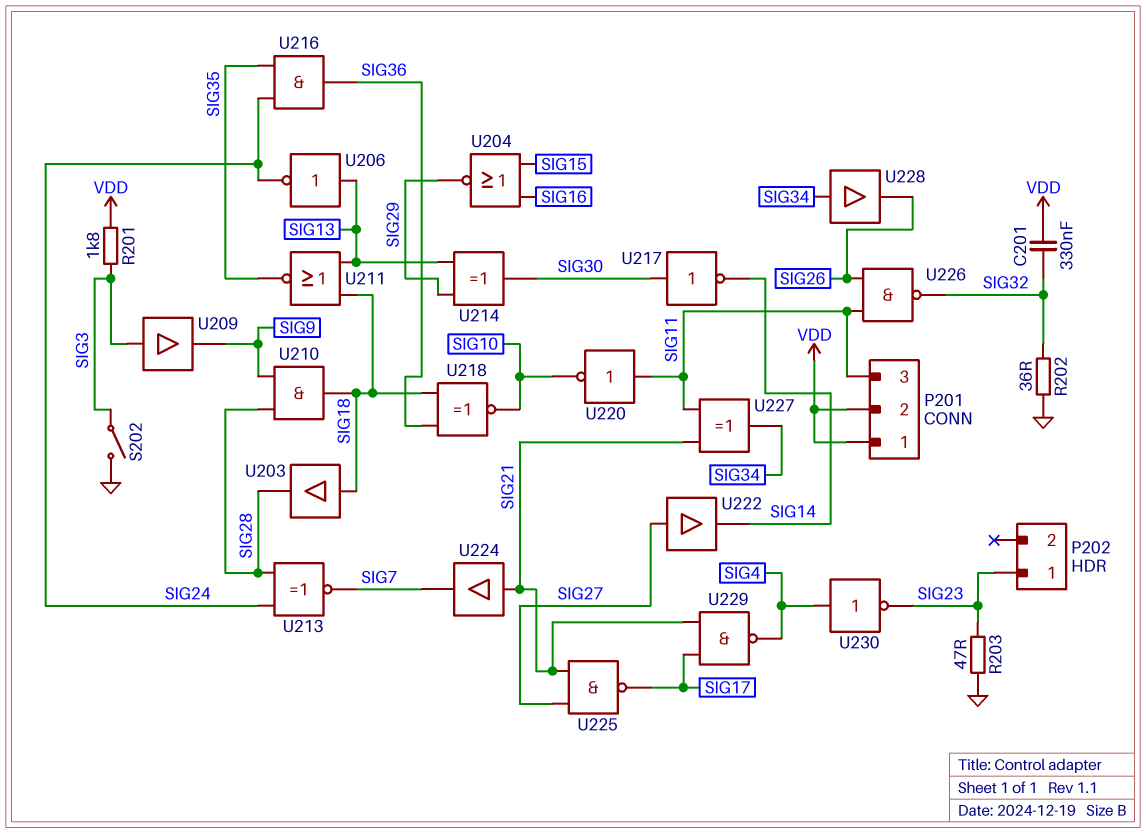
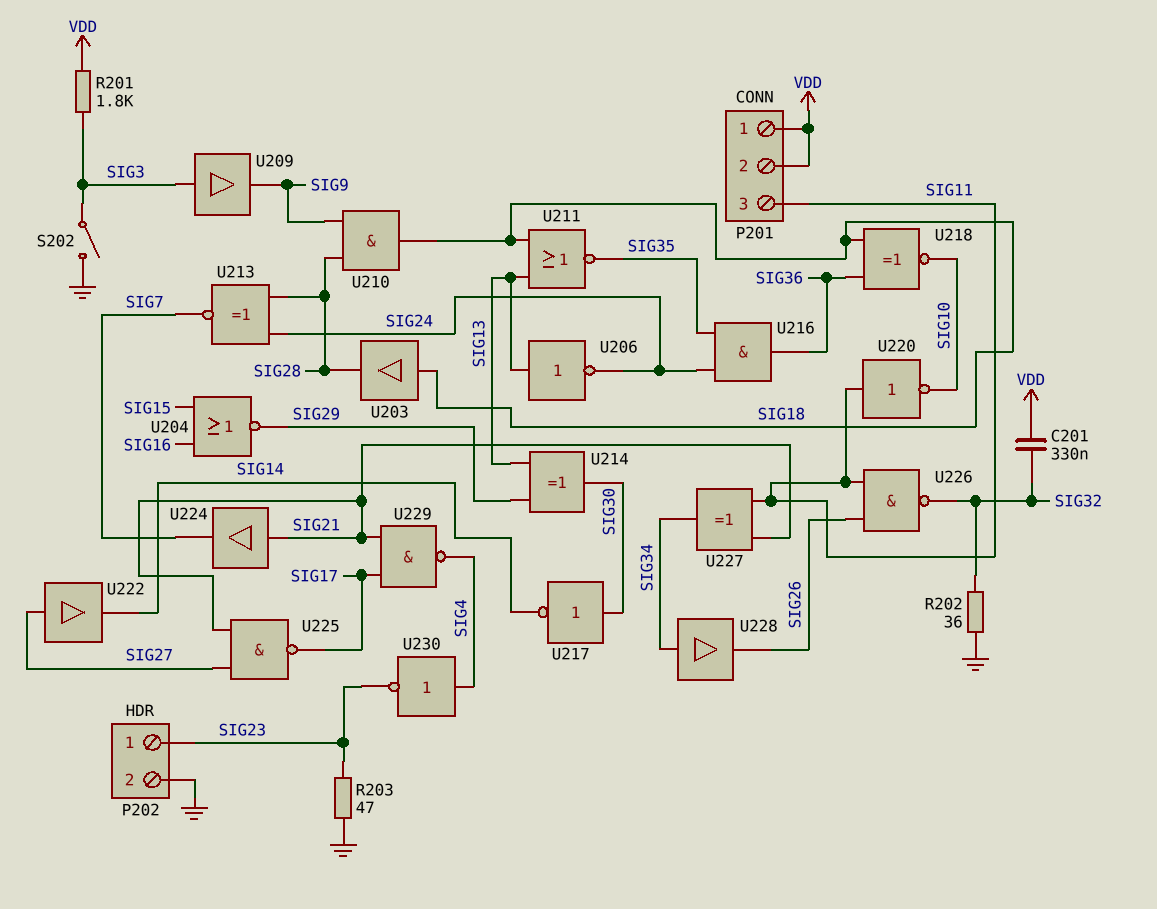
P202 pin 2: none -> GND

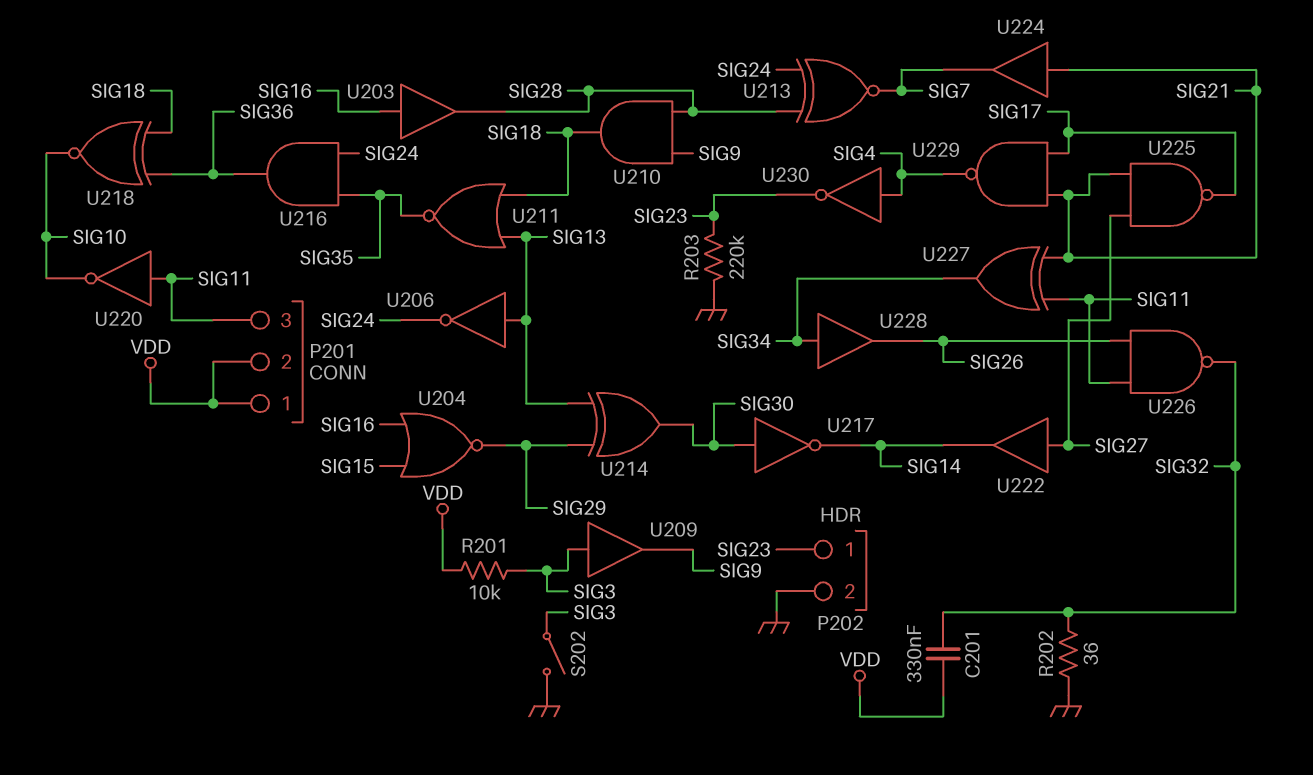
R201: 1.8k (SIG3, VDD) -> 10k (SIG3, VDD)
R203: 47 (GND, SIG23) -> 220k (GND, SIG23)
U203: buffer (in SIG18, out SIG28) -> buffer (in SIG16, out SIG28)

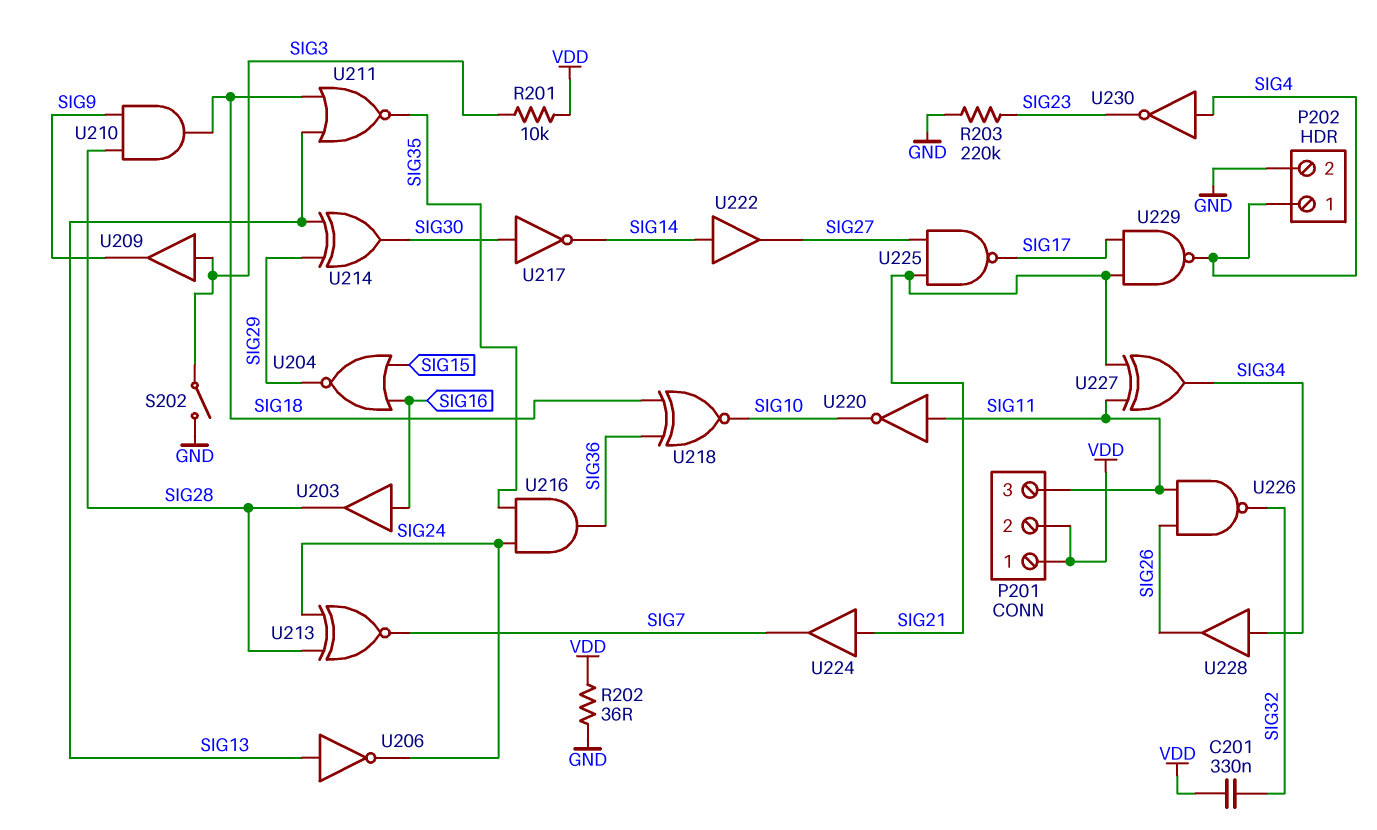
P202 pin 1: SIG23 -> SIG4
R202: 36 (GND, SIG32) -> 36 (GND, VDD)
U222: buffer (in SIG27, out SIG14) -> buffer (in SIG14, out SIG27)

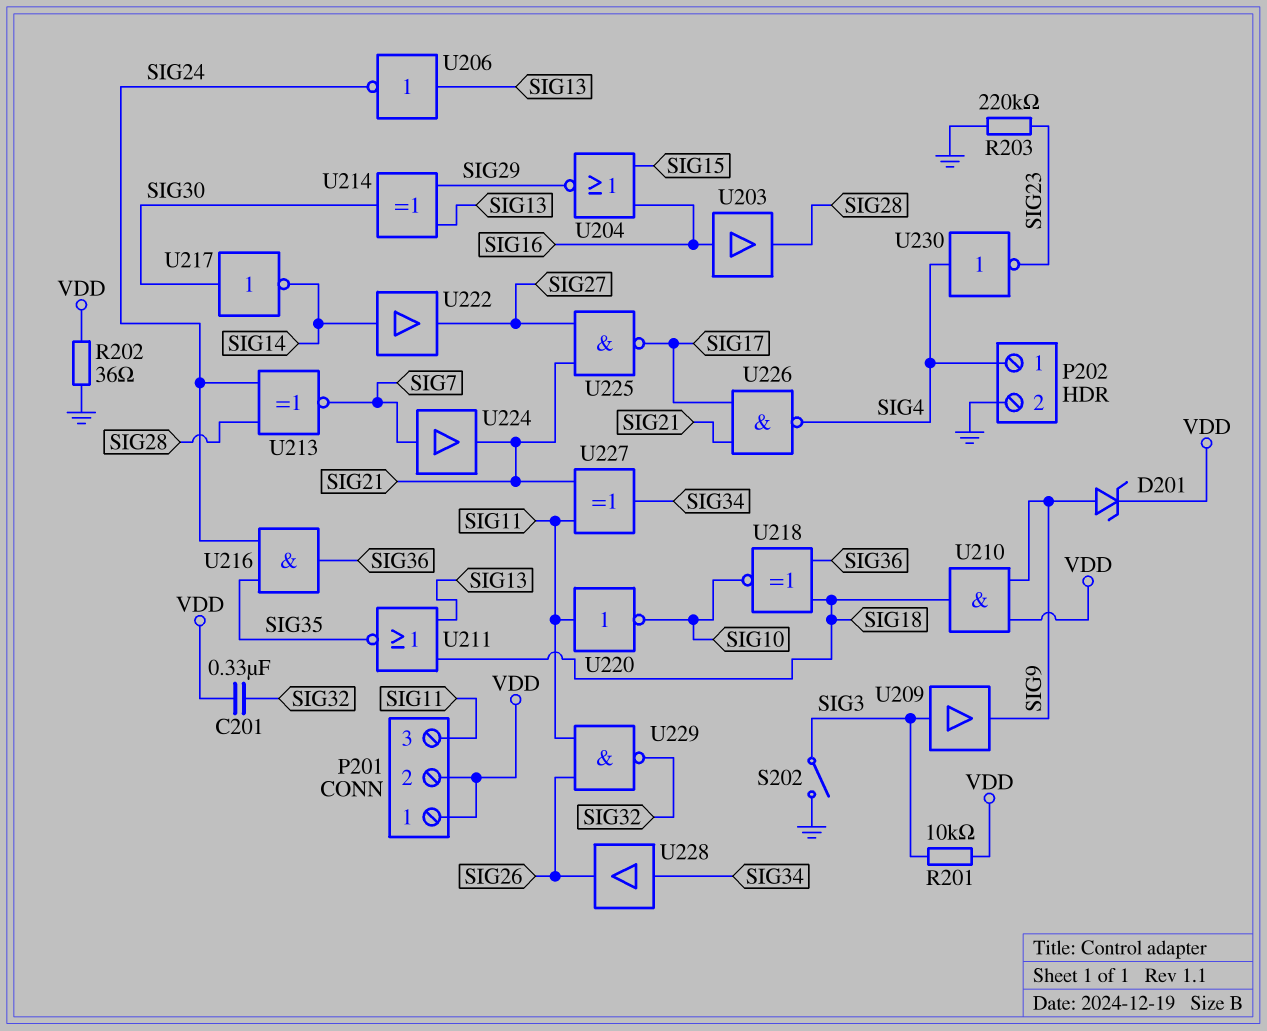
D201: none -> zener (A SIG9, K VDD)
U210: AND (in SIG9, in SIG28, out SIG18) -> AND (in SIG9, in VDD, out SIG18)
U224: buffer (in SIG21, out SIG7) -> buffer (in SIG7, out SIG21)
U226: NAND (in SIG11, in SIG26, out SIG32) -> NAND (in SIG17, in SIG21, out SIG4)
U229: NAND (in SIG17, in SIG21, out SIG4) -> NAND (in SIG11, in SIG26, out SIG32)

